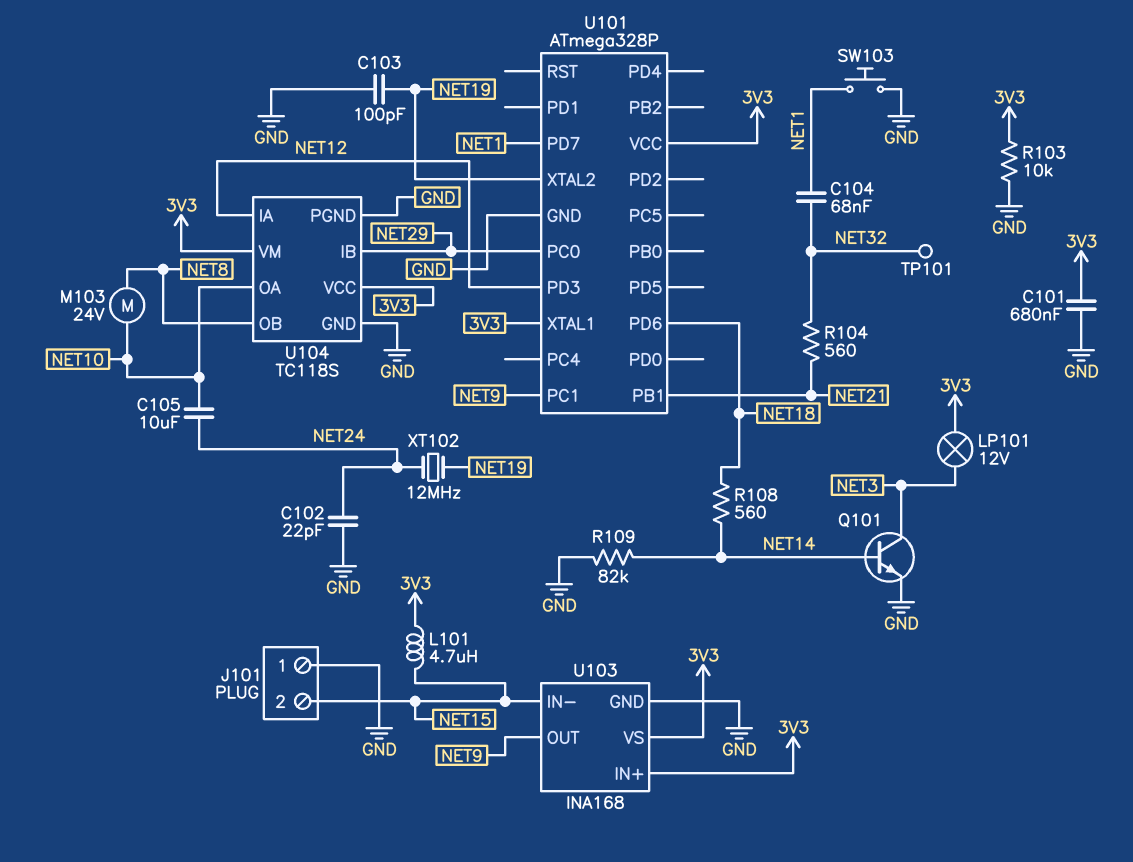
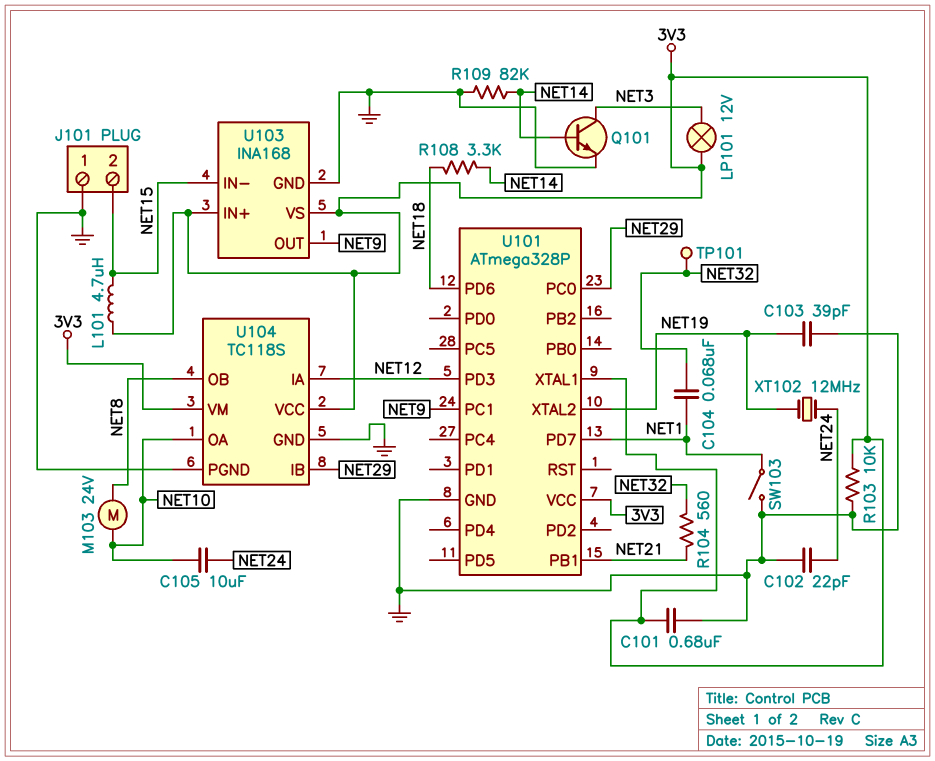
C103: 100pF (GND, NET19) -> 39pF (GND, NET19)
R108: 560 (NET14, NET18) -> 3.3k (NET14, NET18)
SW103: button (GND, NET1) -> switch (GND, NET1)

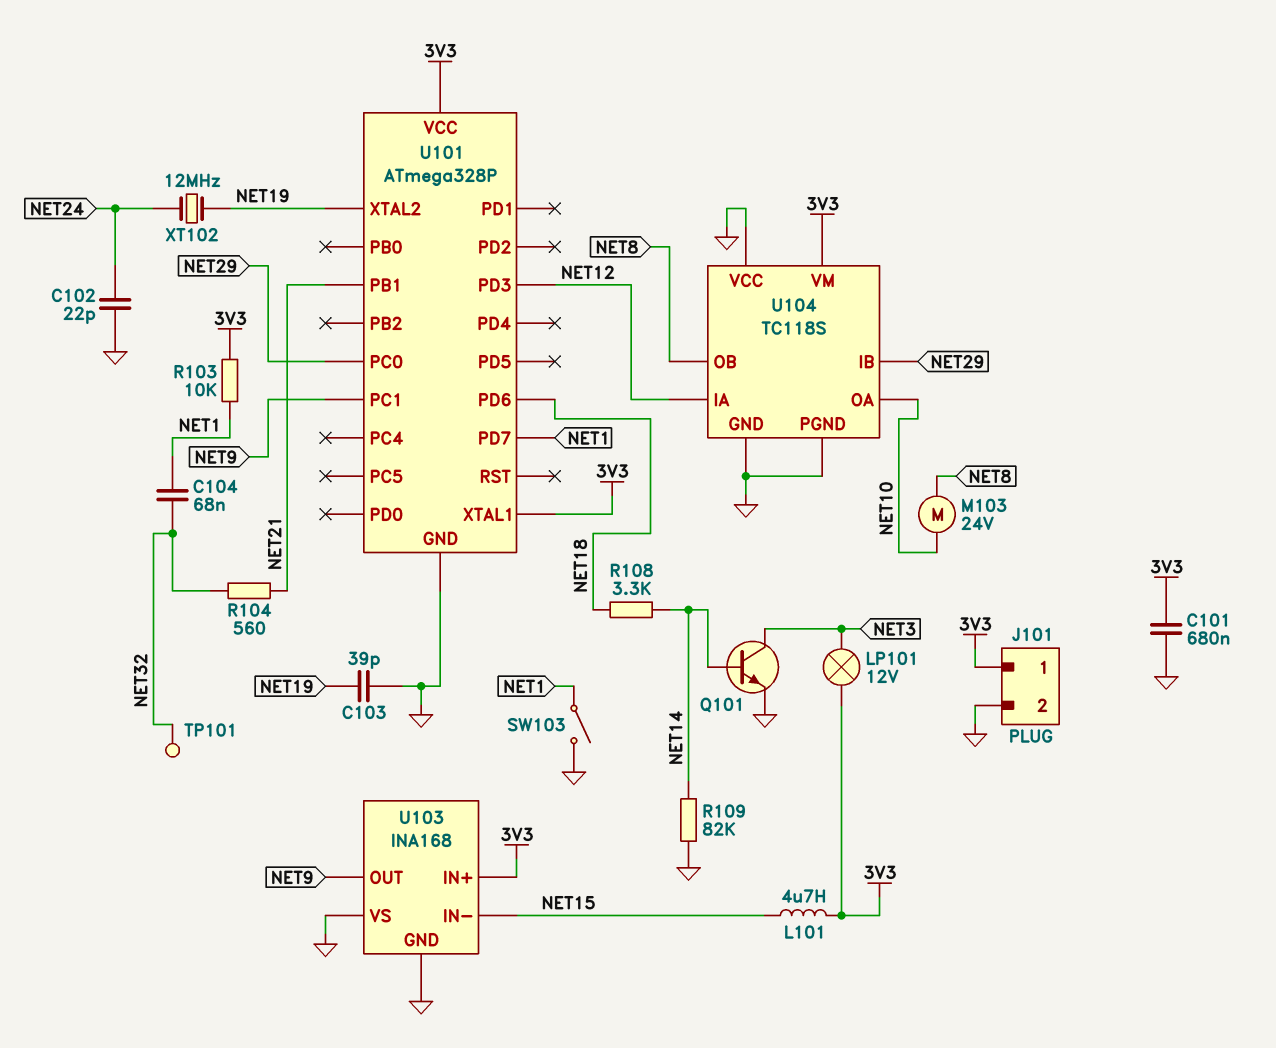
C105: 10uF (NET10, NET24) -> none
J101 pin 1: GND -> 3V3
J101 pin 2: NET15 -> GND
R103: 10k (3V3, GND) -> 10k (3V3, NET1)
U103 pin VS: 3V3 -> GND
U104 pin VCC: 3V3 -> GND

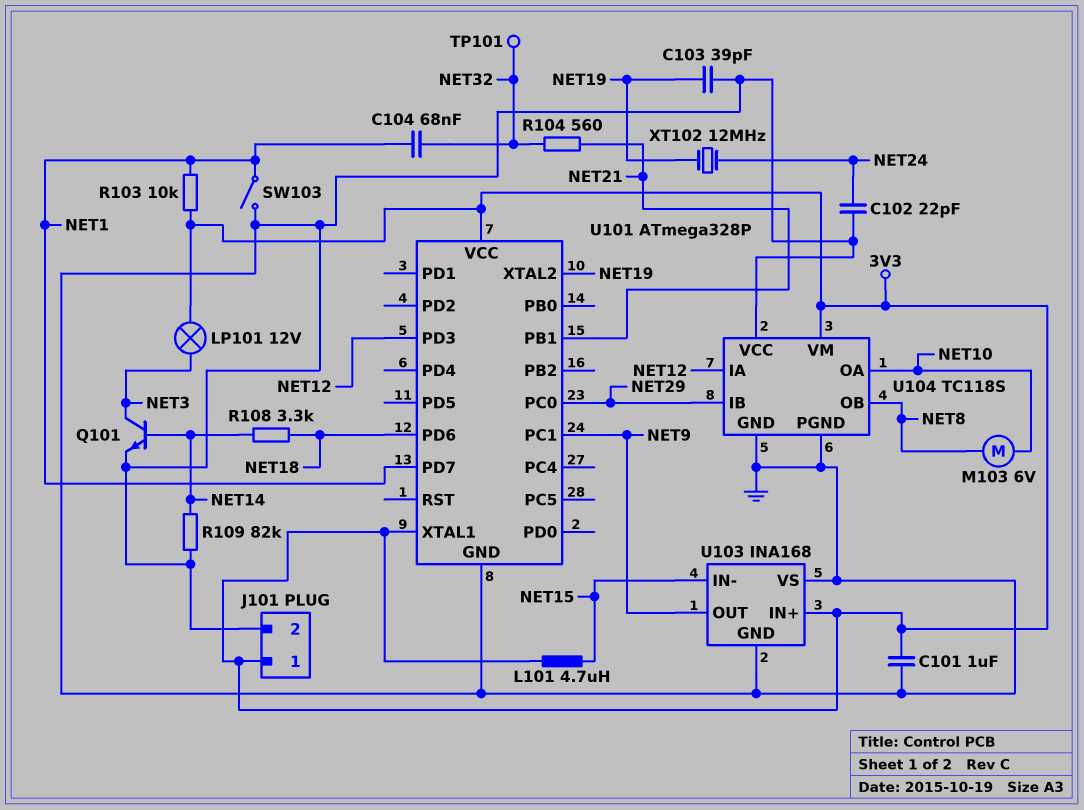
C101: 680nF (3V3, GND) -> 1uF (3V3, GND)
M103: motor 24V (NET8, NET10) -> motor 6V (NET8, NET10)

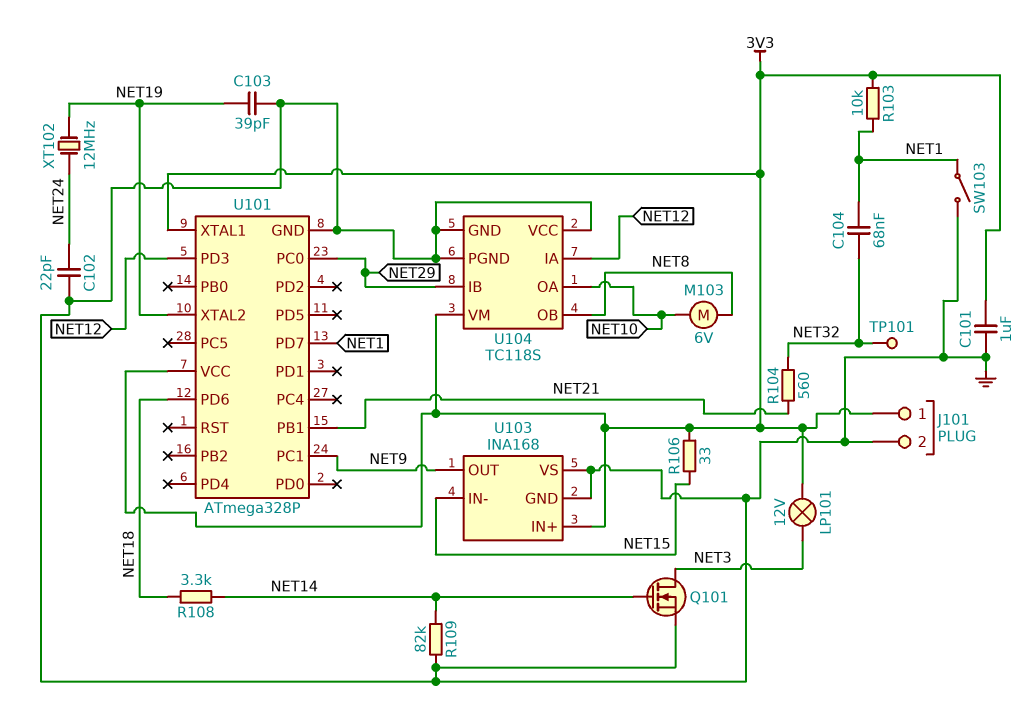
L101: 4.7uH (3V3, NET15) -> none
Q101: NPN (B NET14, C NET3, E GND) -> NMOS (G NET14, D NET3, S GND)
R106: none -> 33 (3V3, NET15)

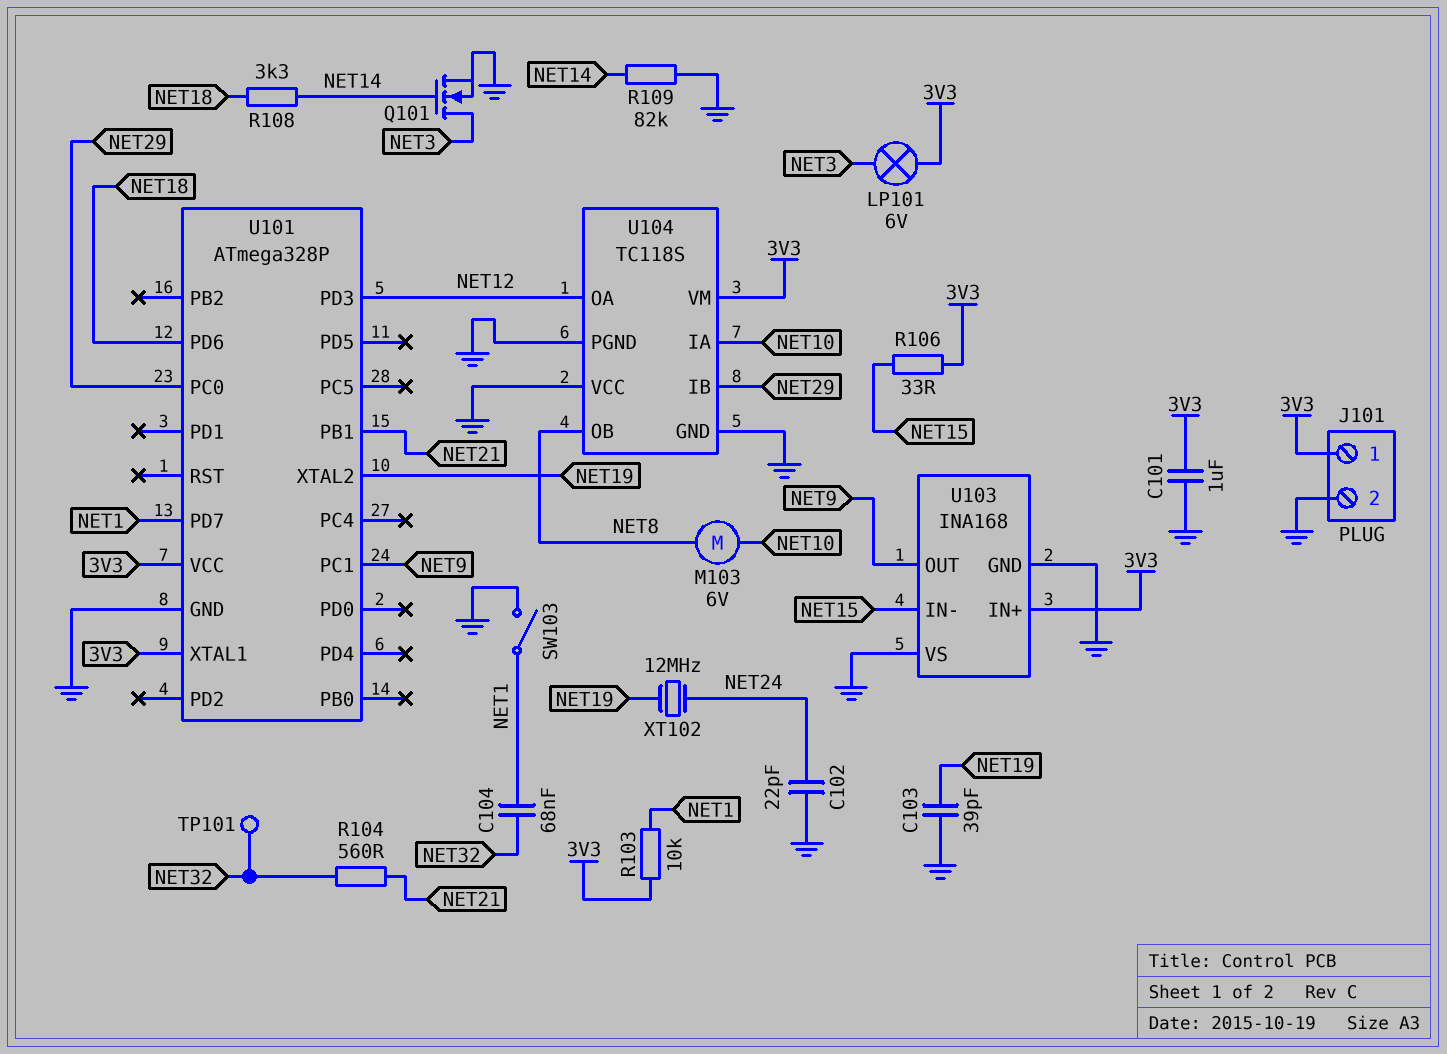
LP101: lamp 12V (3V3, NET3) -> lamp 6V (3V3, NET3)
U104 pin IA: NET12 -> NET10
U104 pin OA: NET10 -> NET12

